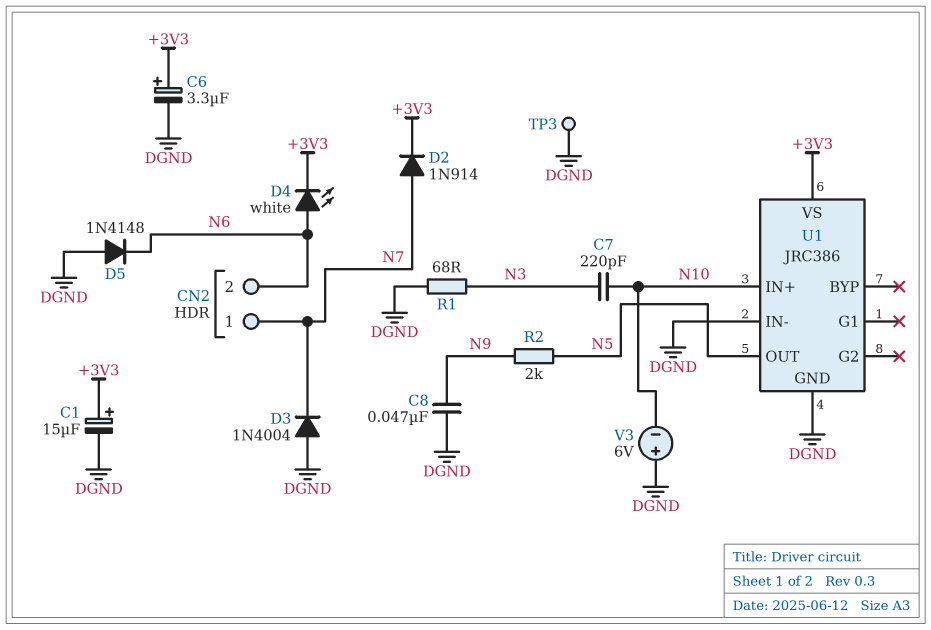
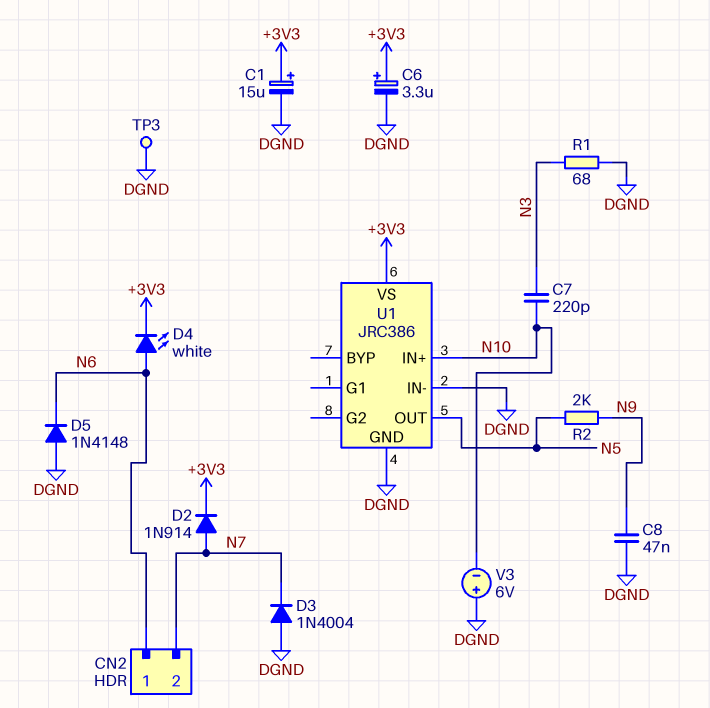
CN2 pin 1: N7 -> N6
CN2 pin 2: N6 -> N7

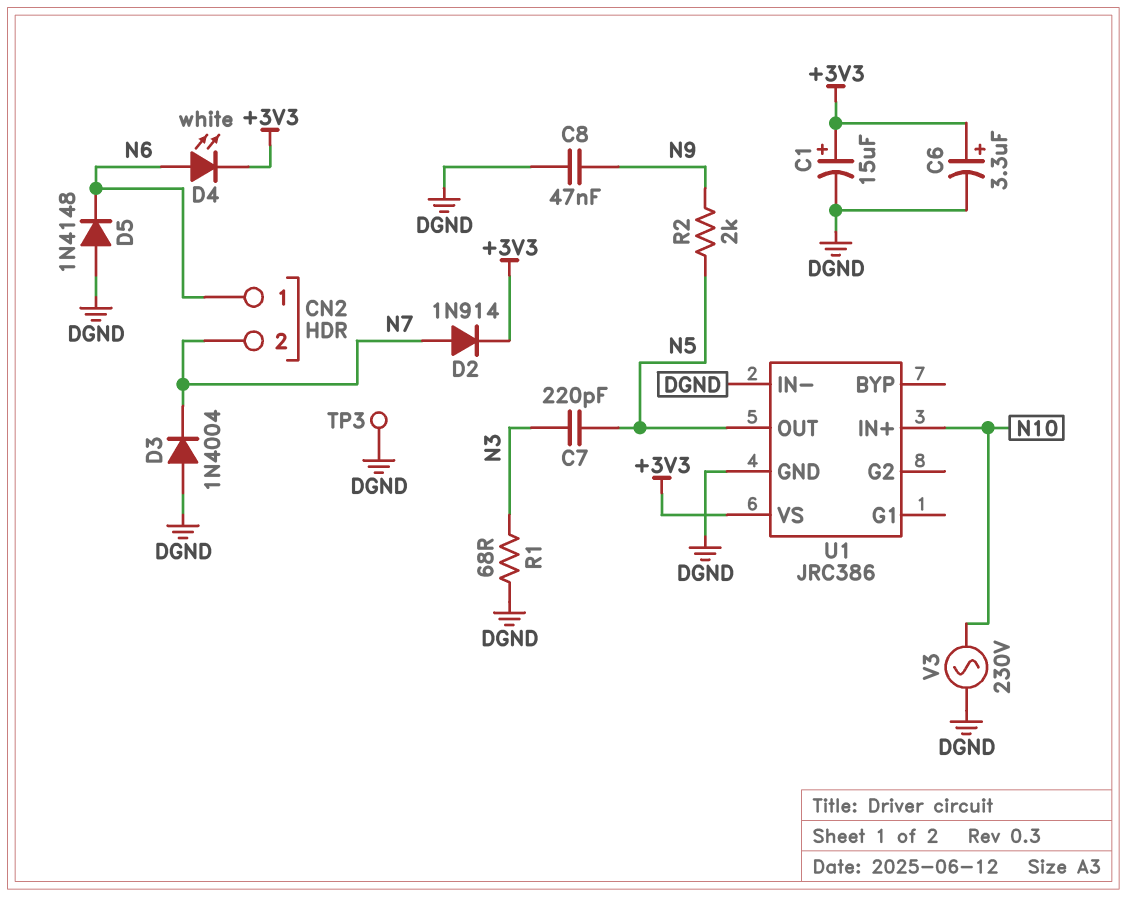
C7: 220pF (N3, N10) -> 220pF (N3, N5)
V3: 6V (plus DGND, minus N10) -> AC 230V (DGND, N10)

